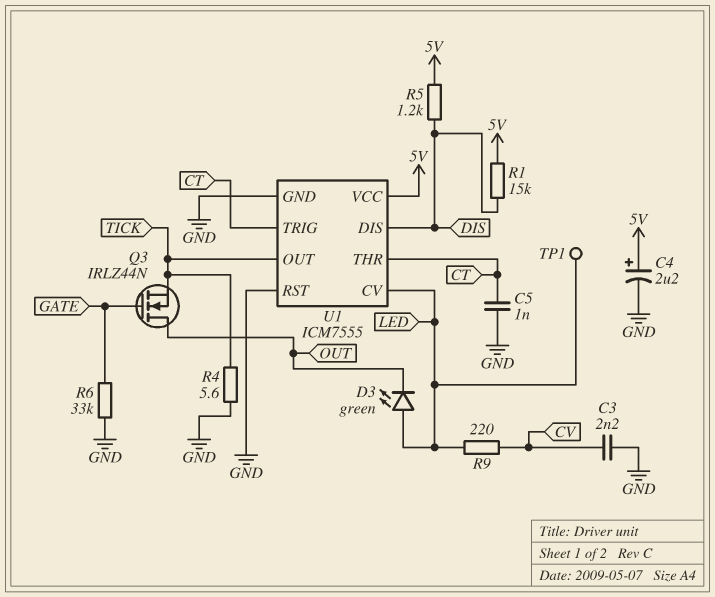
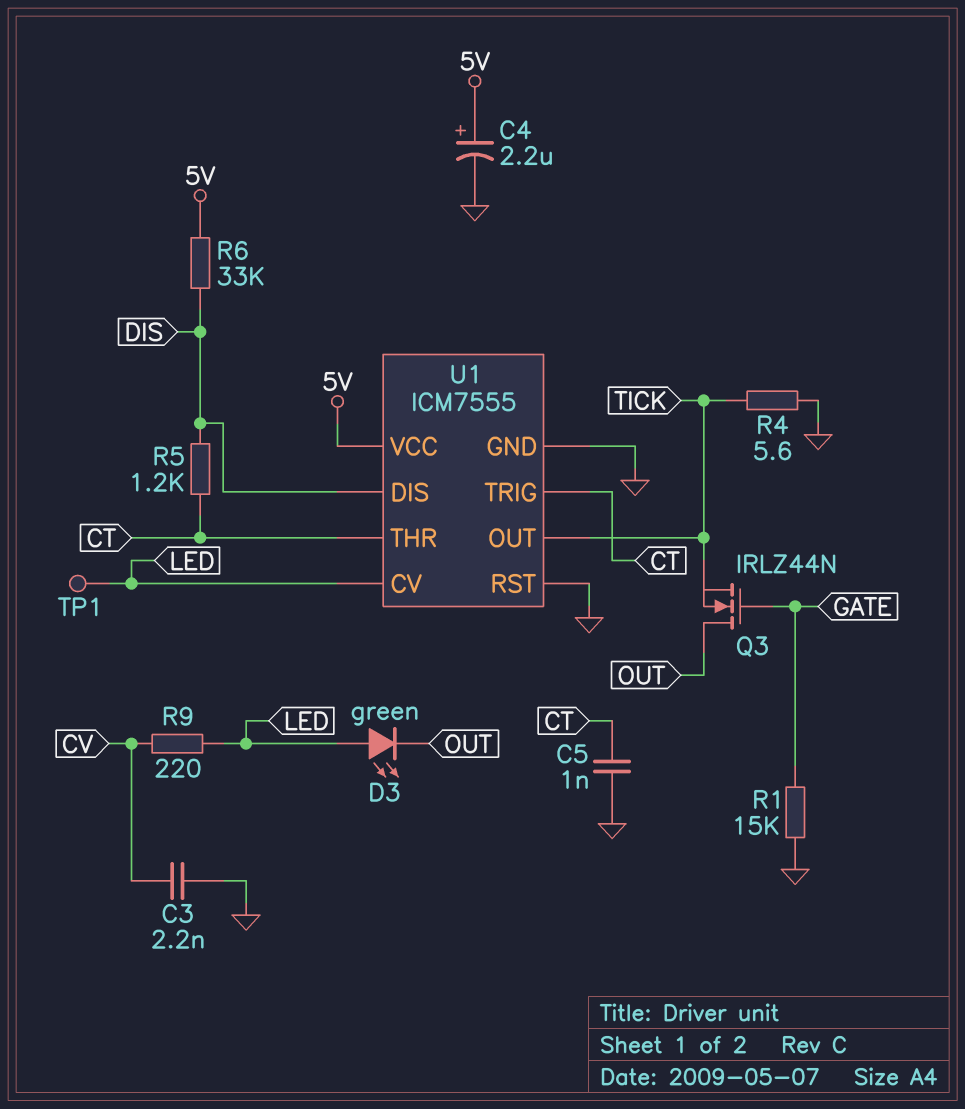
R1: 15k (5V, DIS) -> 15k (GATE, GND)
R5: 1.2k (5V, DIS) -> 1.2k (CT, DIS)
R6: 33k (GATE, GND) -> 33k (5V, DIS)

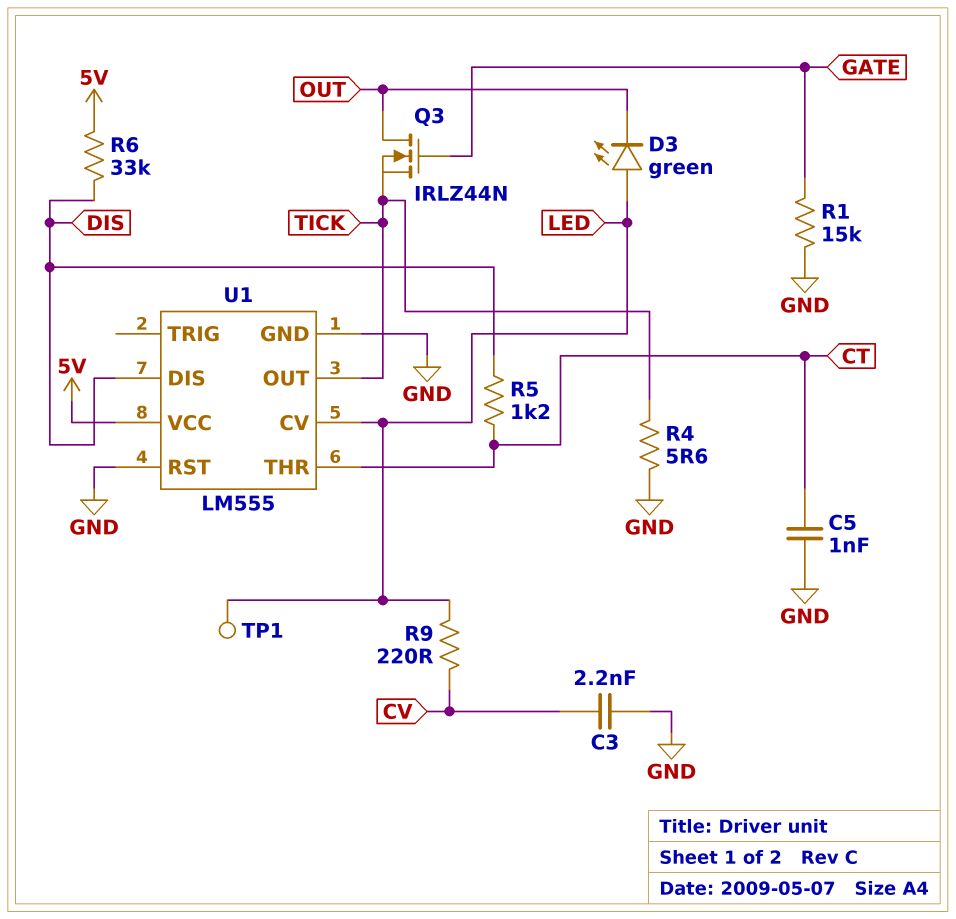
C4: 2.2uF (plus 5V, minus GND) -> none
U1: ICM7555 -> LM555
U1 pin TRIG: CT -> none

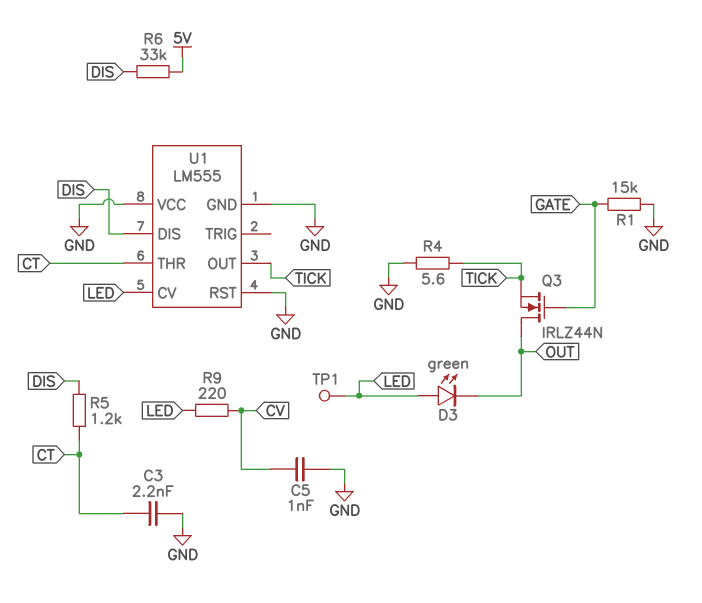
C3: 2.2nF (CV, GND) -> 2.2nF (CT, GND)
C5: 1nF (CT, GND) -> 1nF (CV, GND)
U1 pin VCC: 5V -> GND

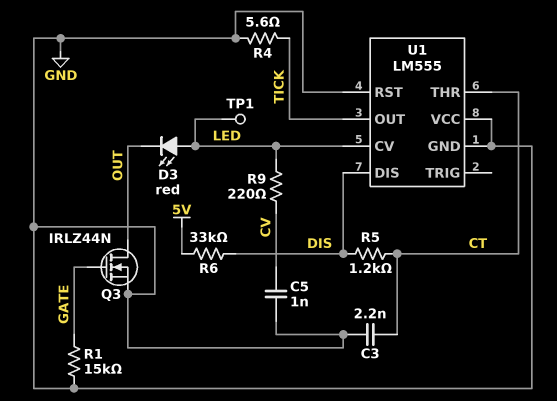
D3: LED green (A LED, K OUT) -> LED red (A LED, K OUT)
Q3: NMOS IRLZ44N (G GATE, D OUT, S TICK) -> NMOS IRLZ44N (G GATE, D OUT, S GND)

